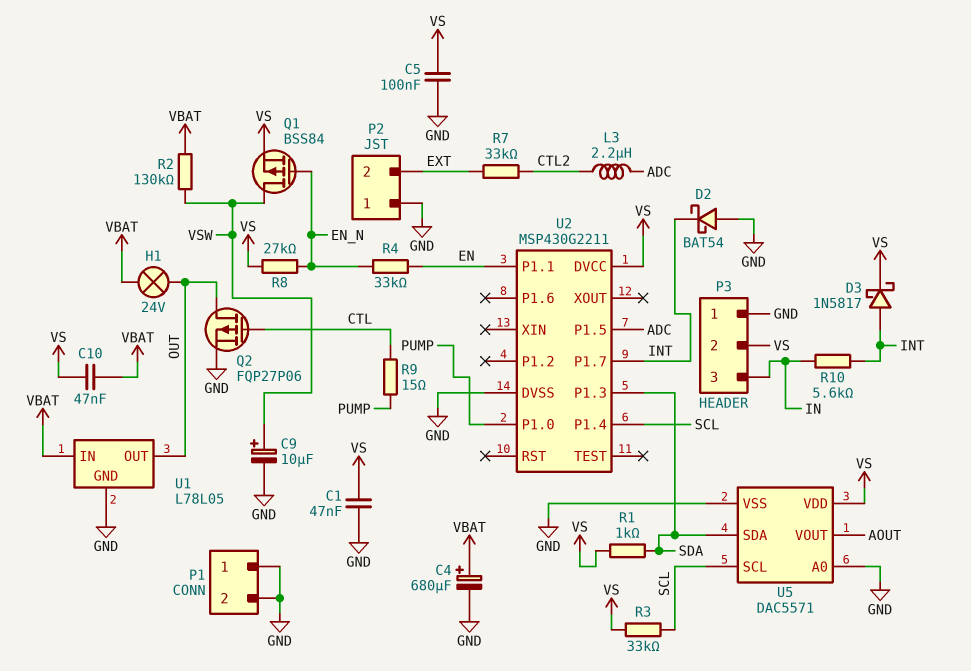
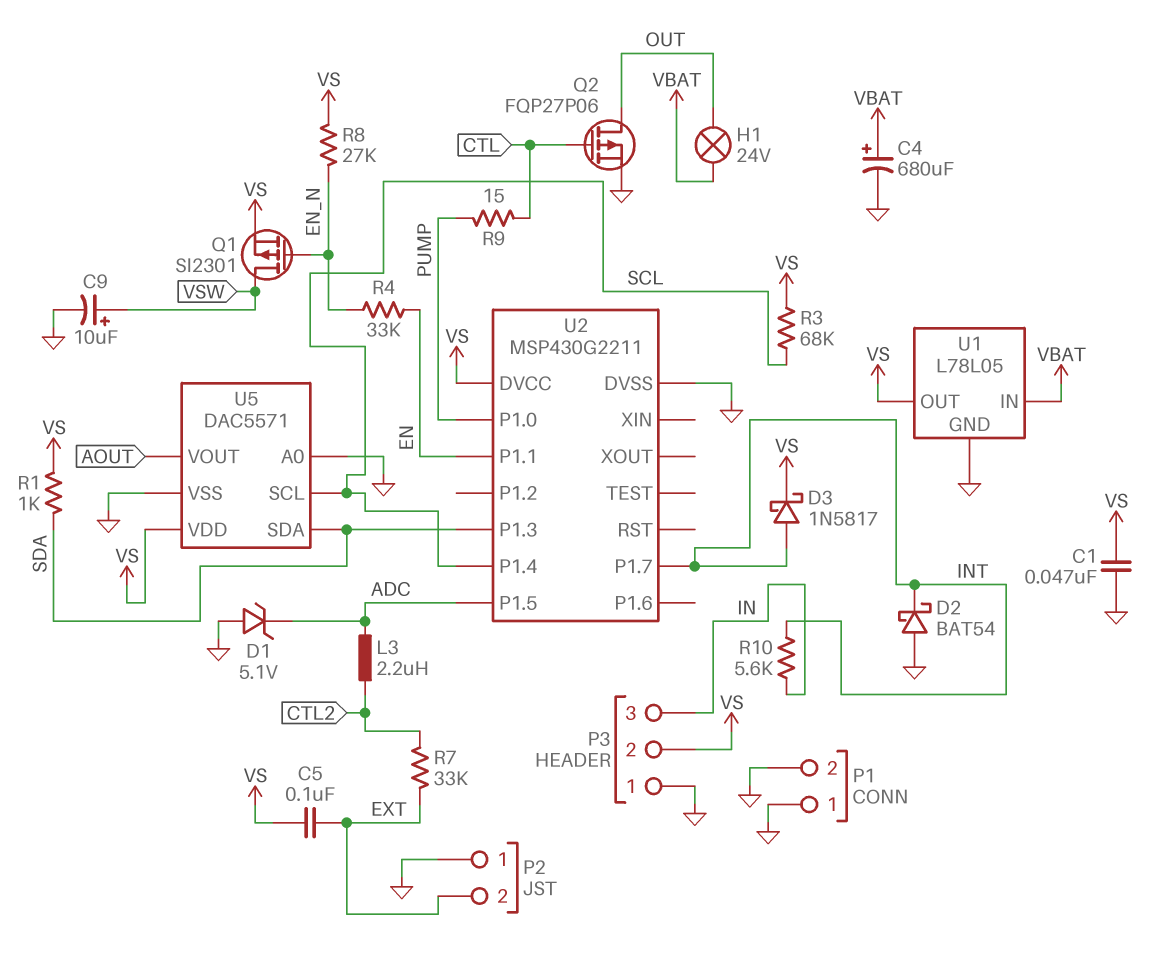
C5: 100nF (GND, VS) -> 100nF (EXT, VS)
C10: 47nF (VBAT, VS) -> none
D1: none -> zener 5.1V (A GND, K ADC)
Q1: PMOS BSS84 (G EN_N, D VSW, S VS) -> PMOS SI2301 (G EN_N, D VSW, S VS)
R2: 130k (VBAT, VSW) -> none
R3: 33k (SCL, VS) -> 68k (SCL, VS)
U1 pin OUT: OUT -> VS

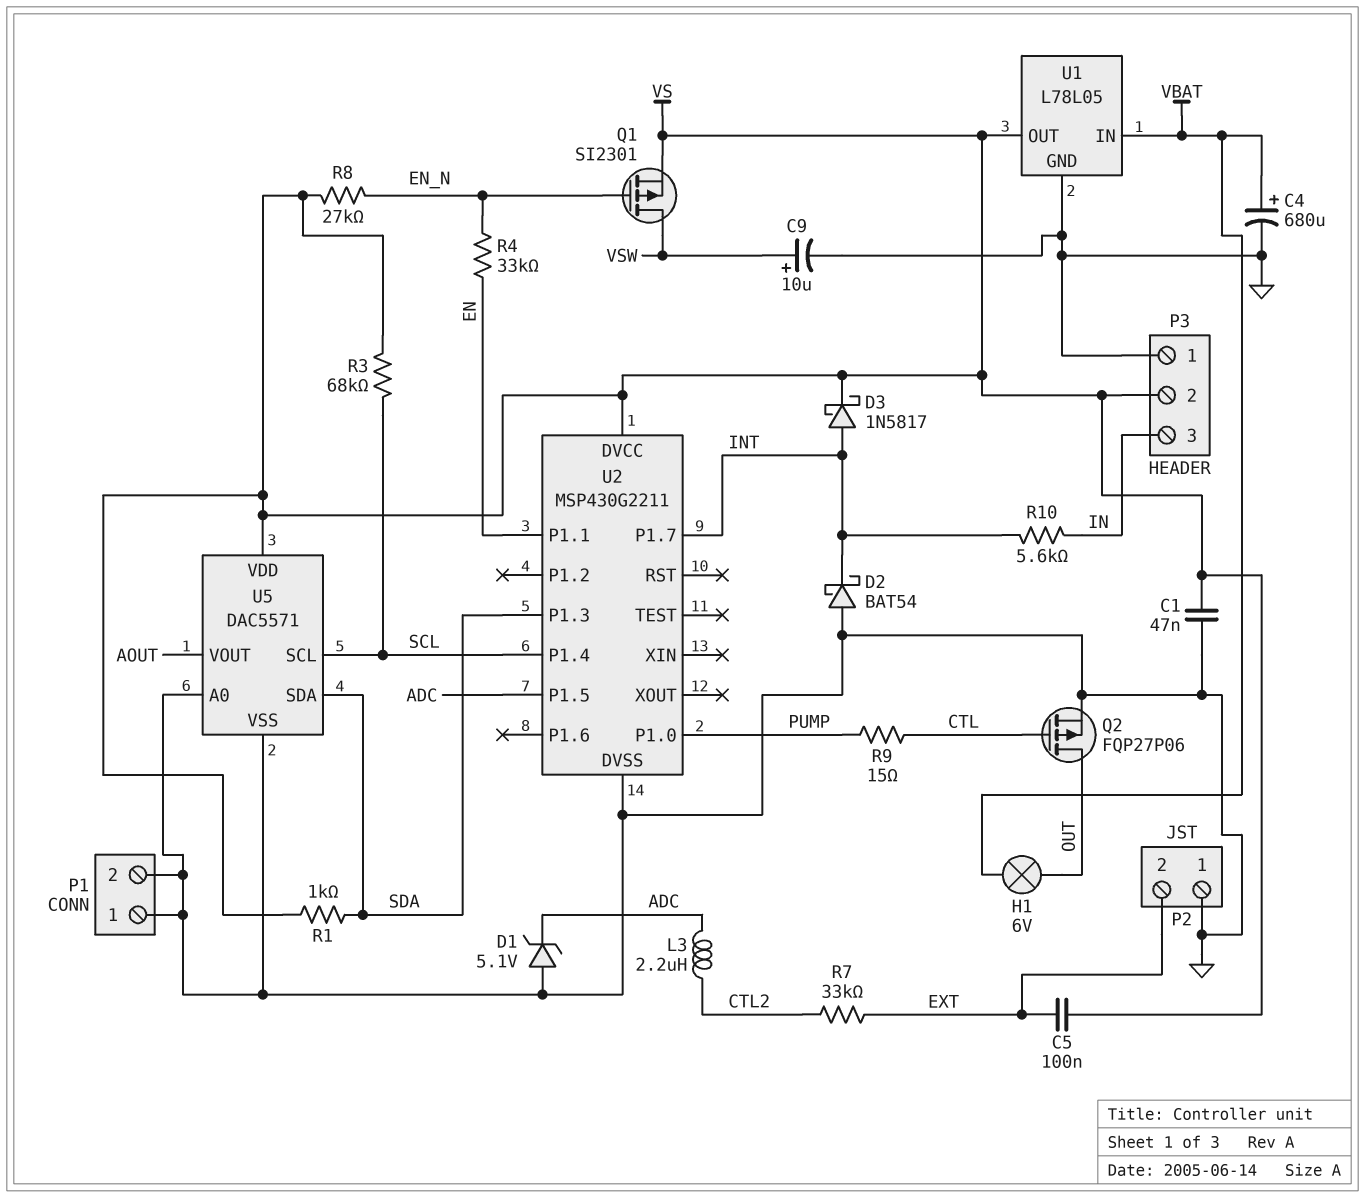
H1: lamp 24V (OUT, VBAT) -> lamp 6V (OUT, VBAT)

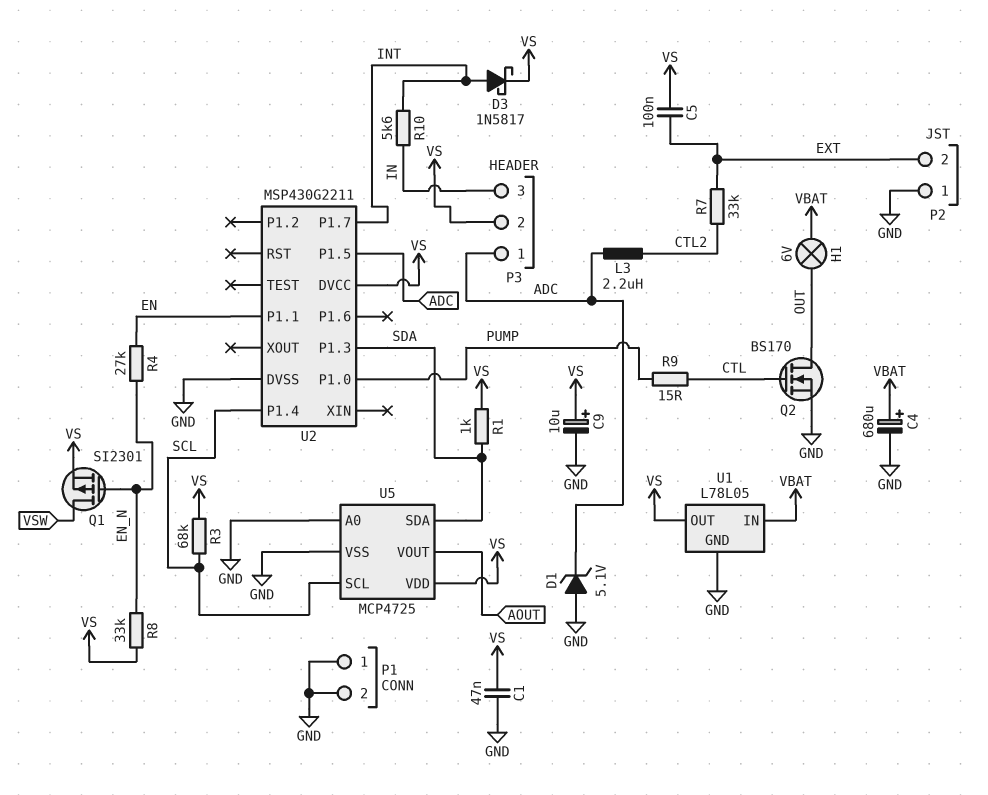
C9: 10uF (plus VSW, minus GND) -> 10uF (plus VS, minus GND)
D2: schottky BAT54 (A GND, K INT) -> none
P3 pin 1: GND -> ADC
Q2: PMOS FQP27P06 (G CTL, D OUT, S GND) -> NMOS BS170 (G CTL, D OUT, S GND)
R4: 33k (EN, EN_N) -> 27k (EN, EN_N)
R8: 27k (EN_N, VS) -> 33k (EN_N, VS)
U5: DAC5571 -> MCP4725

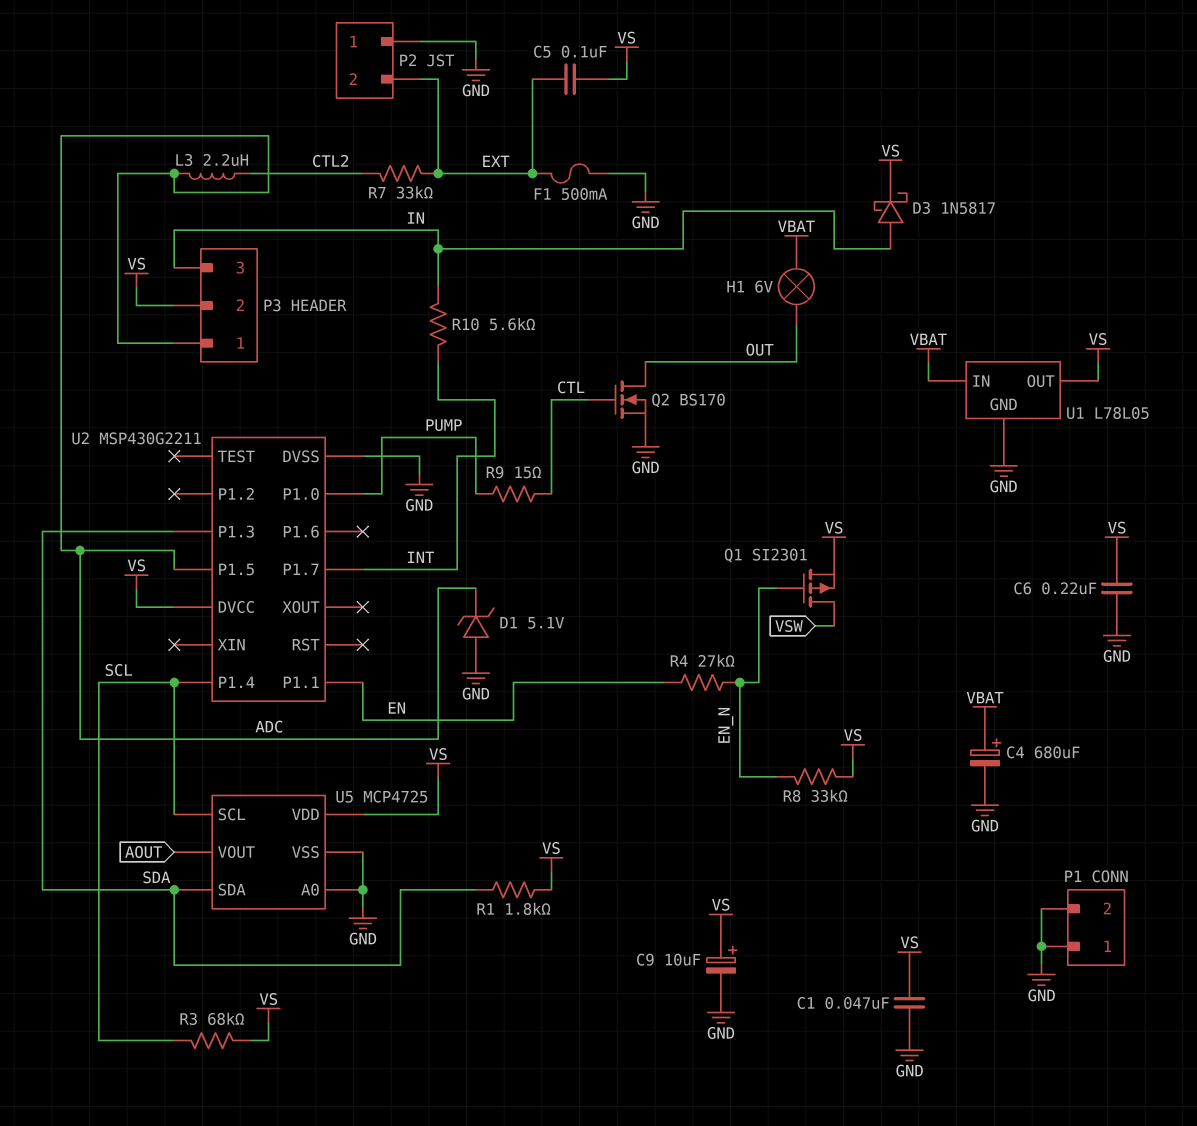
C6: none -> 220nF (GND, VS)
D3: schottky 1N5817 (A INT, K VS) -> schottky 1N5817 (A IN, K VS)
F1: none -> 500mA (EXT, GND)
R1: 1k (SDA, VS) -> 1.8k (SDA, VS)

